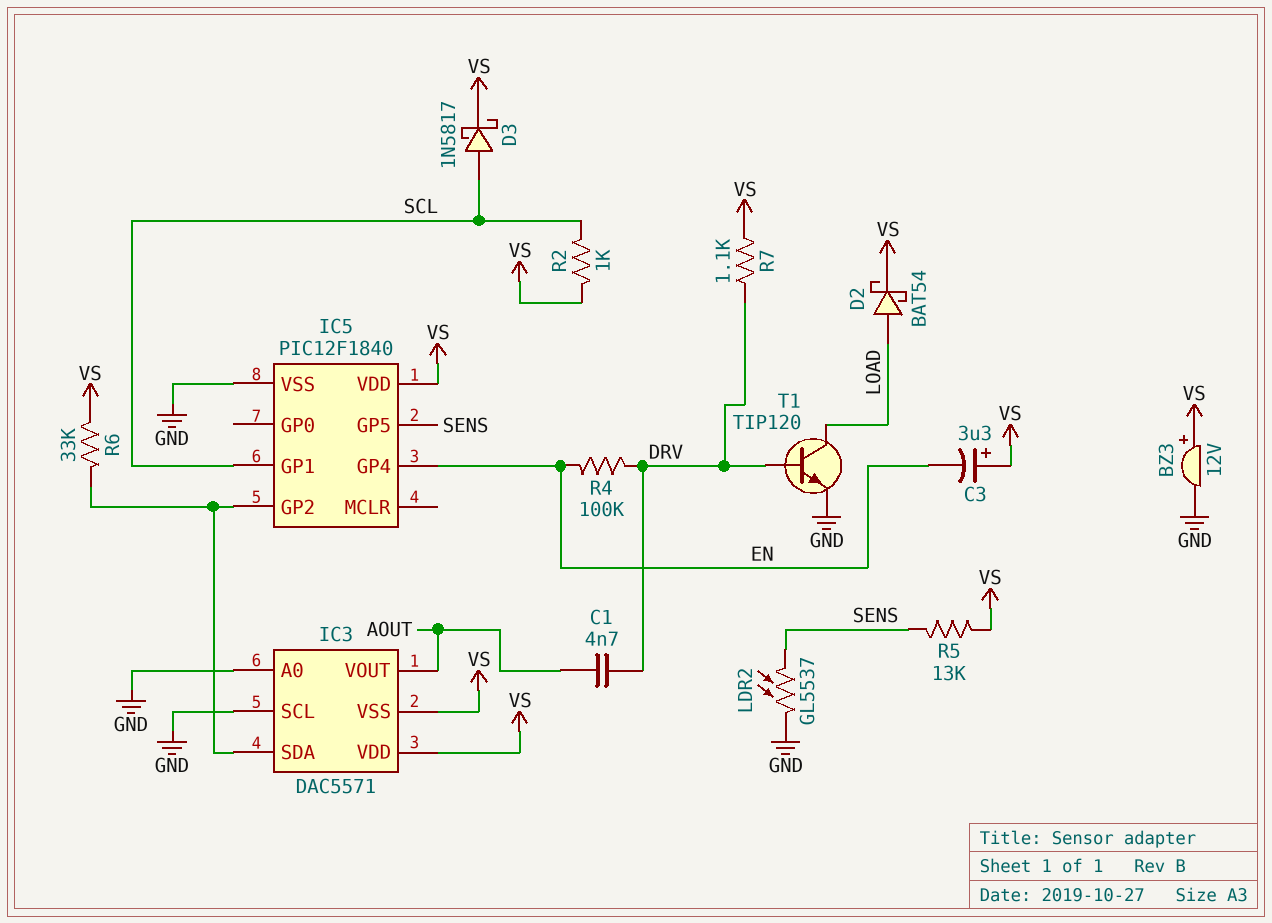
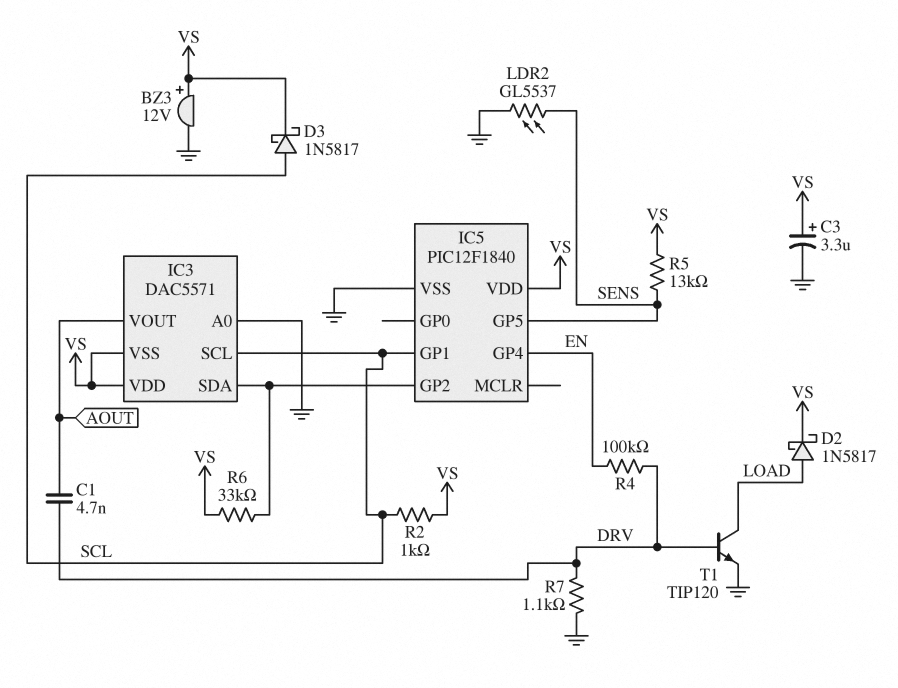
C3: 3.3uF (plus VS, minus EN) -> 3.3uF (plus VS, minus GND)
D2: schottky BAT54 (A LOAD, K VS) -> schottky 1N5817 (A LOAD, K VS)
IC3 pin SCL: GND -> SCL
R7: 1.1k (DRV, VS) -> 1.1k (DRV, GND)

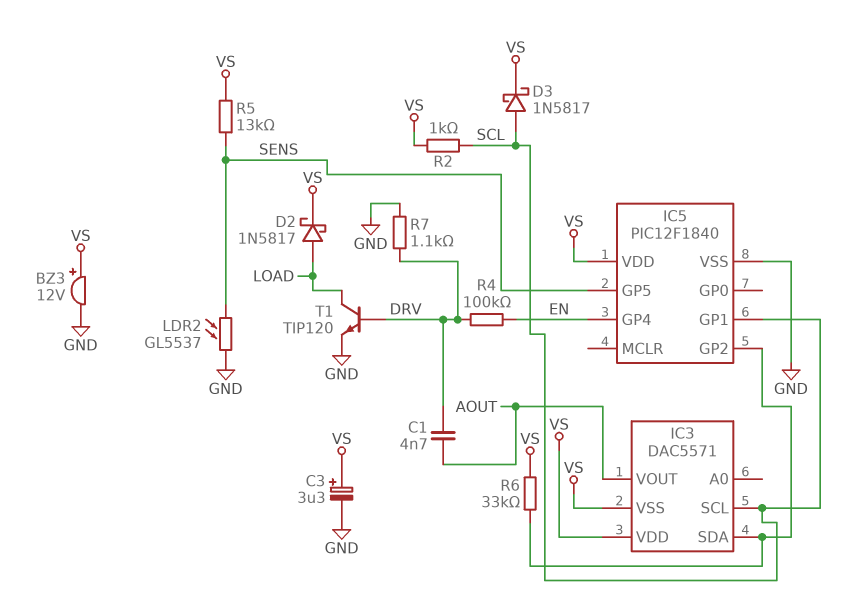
IC3 pin A0: GND -> none

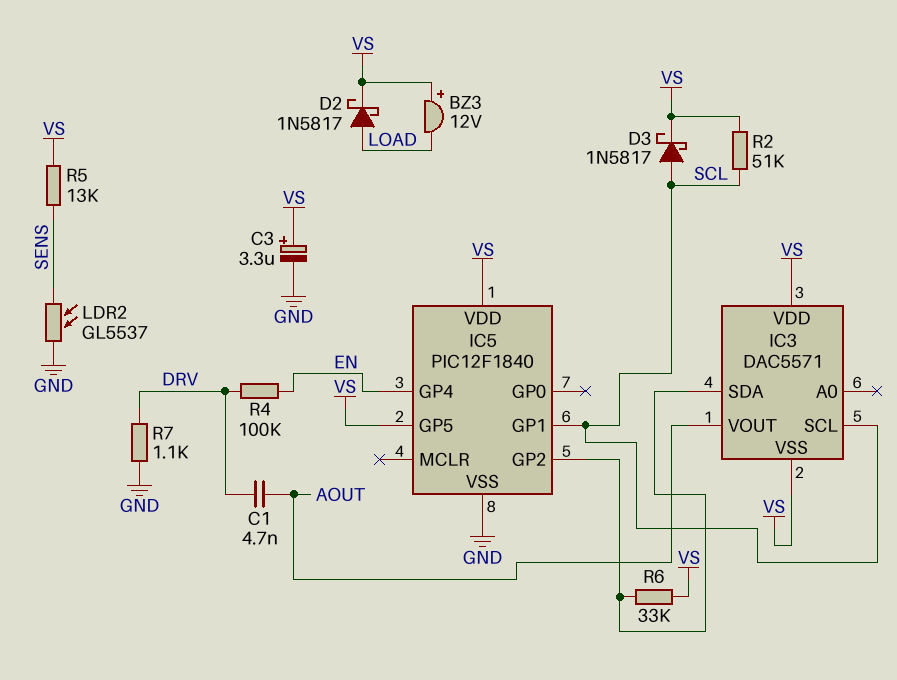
BZ3: buzzer 12V (plus VS, minus GND) -> buzzer 12V (plus VS, minus LOAD)
IC5 pin GP5: SENS -> VS
R2: 1k (SCL, VS) -> 51k (SCL, VS)
T1: NPN TIP120 (B DRV, C LOAD, E GND) -> none

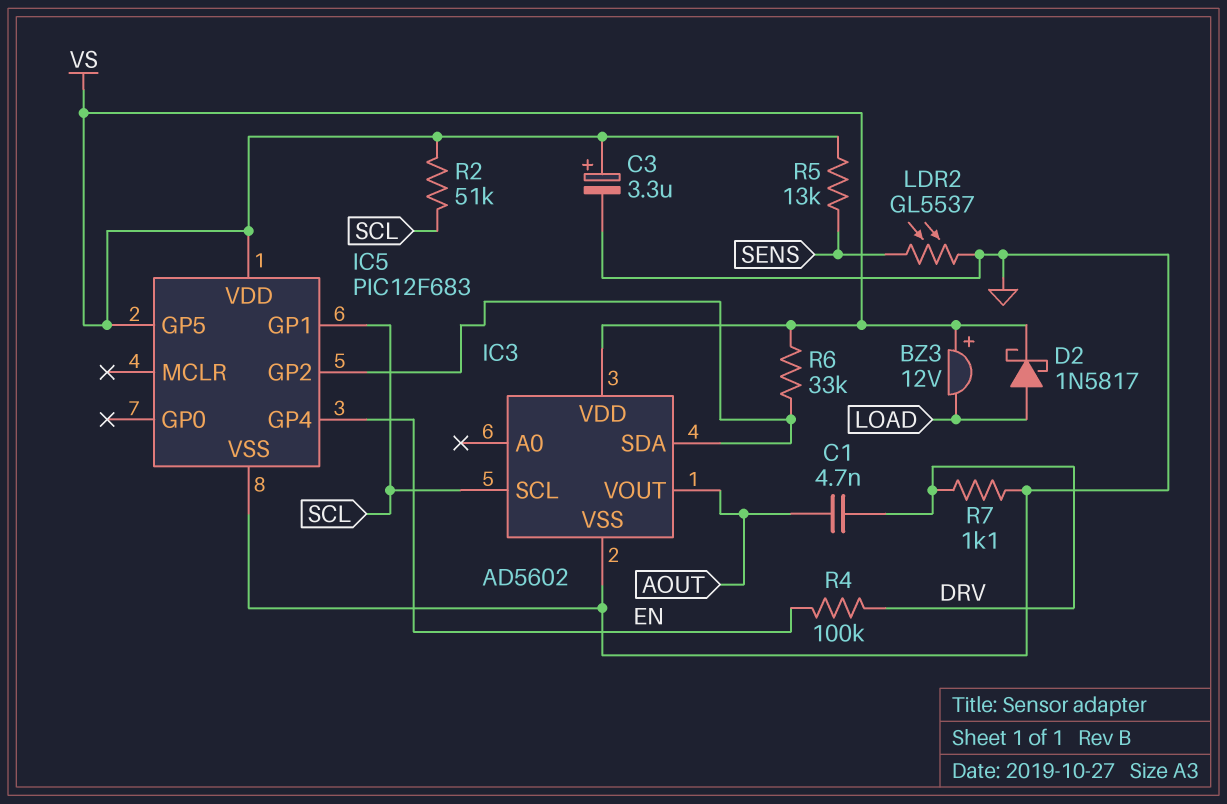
D3: schottky 1N5817 (A SCL, K VS) -> none
IC3: DAC5571 -> AD5602
IC3 pin VSS: VS -> GND
IC5: PIC12F1840 -> PIC12F683

